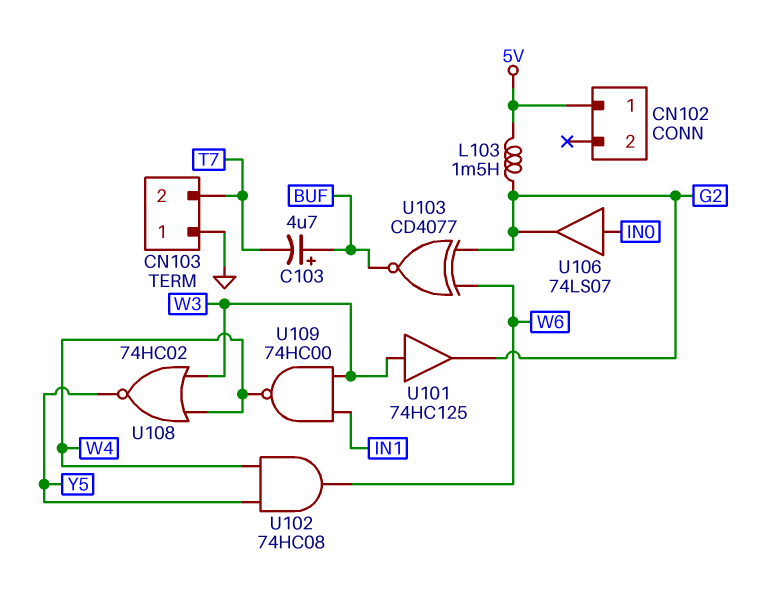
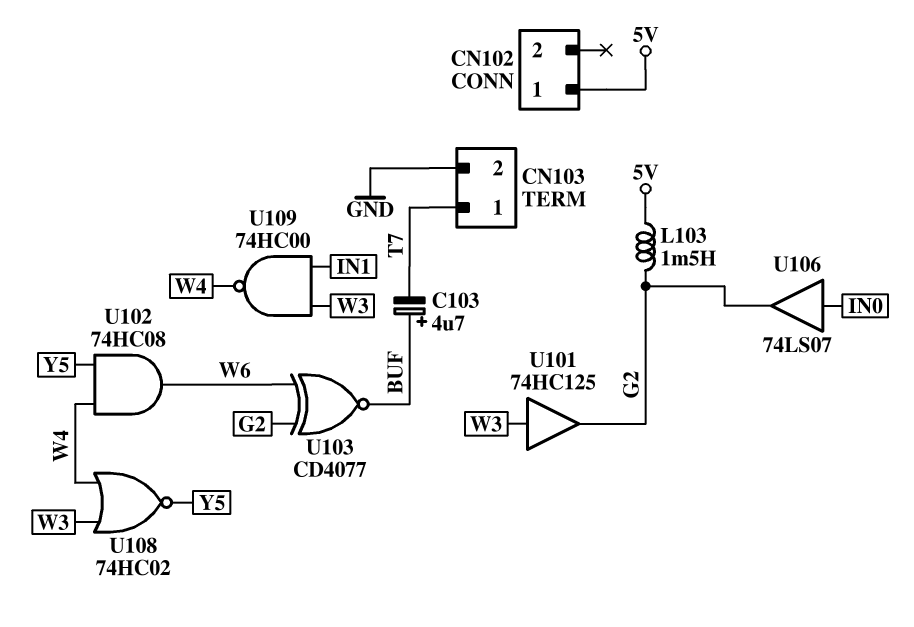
CN103 pin 1: GND -> T7
CN103 pin 2: T7 -> GND

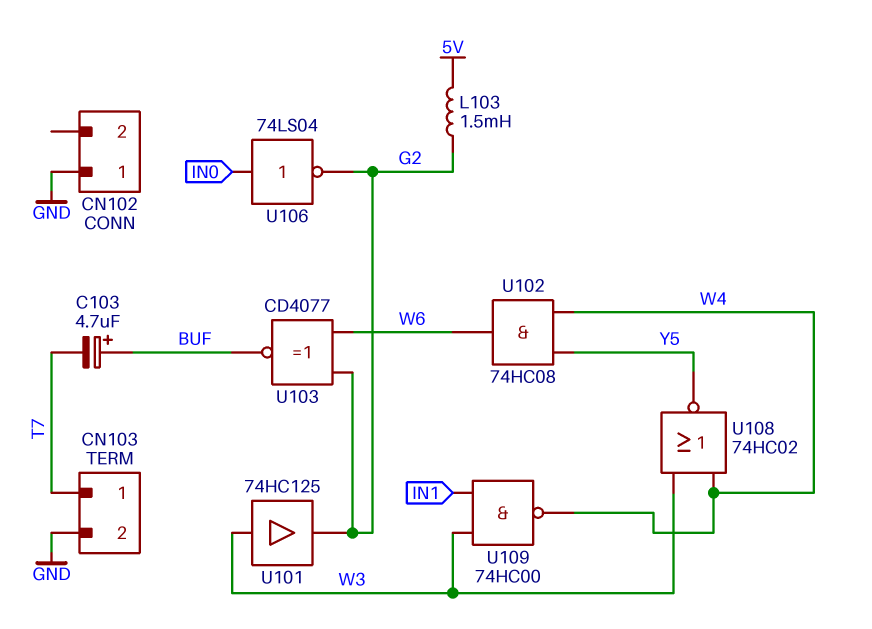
CN102 pin 1: 5V -> GND
U106: buffer 74LS07 (in IN0, out G2) -> NOT 74LS04 (in IN0, out G2)

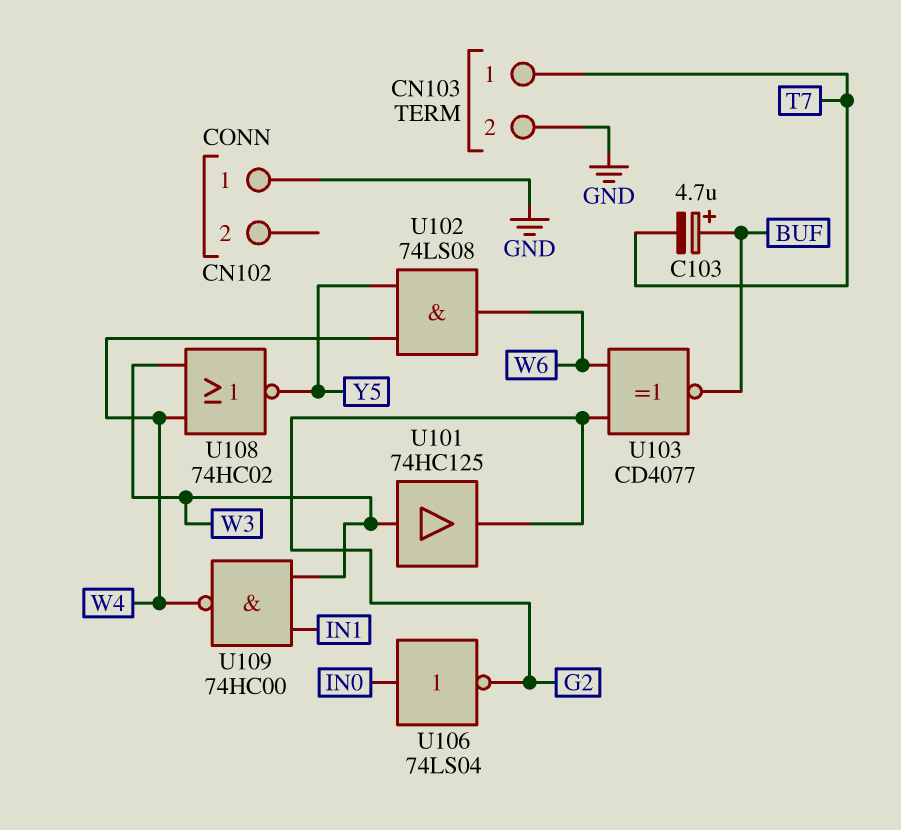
L103: 1.5mH (5V, G2) -> none
U102: AND 74HC08 (in W4, in Y5, out W6) -> AND 74LS08 (in W4, in Y5, out W6)

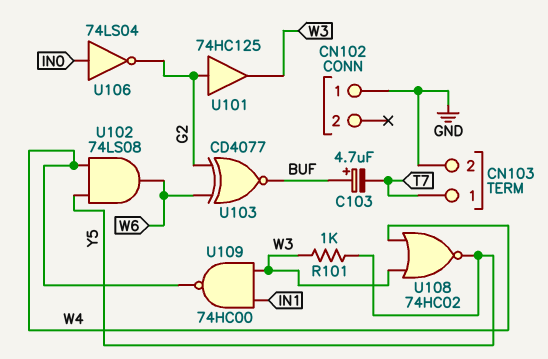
R101: none -> 1k (W3, Y5)
U101: buffer 74HC125 (in W3, out G2) -> buffer 74HC125 (in G2, out W3)

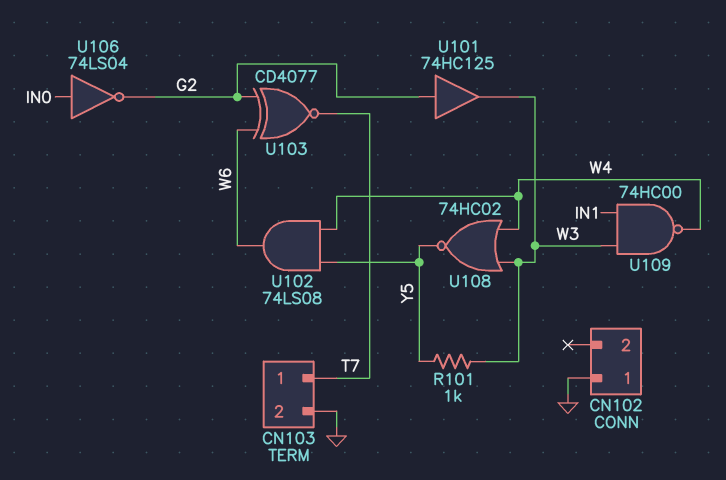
C103: 4.7uF (plus BUF, minus T7) -> none
U103: XNOR CD4077 (in G2, in W6, out BUF) -> XNOR CD4077 (in G2, in W6, out T7)

